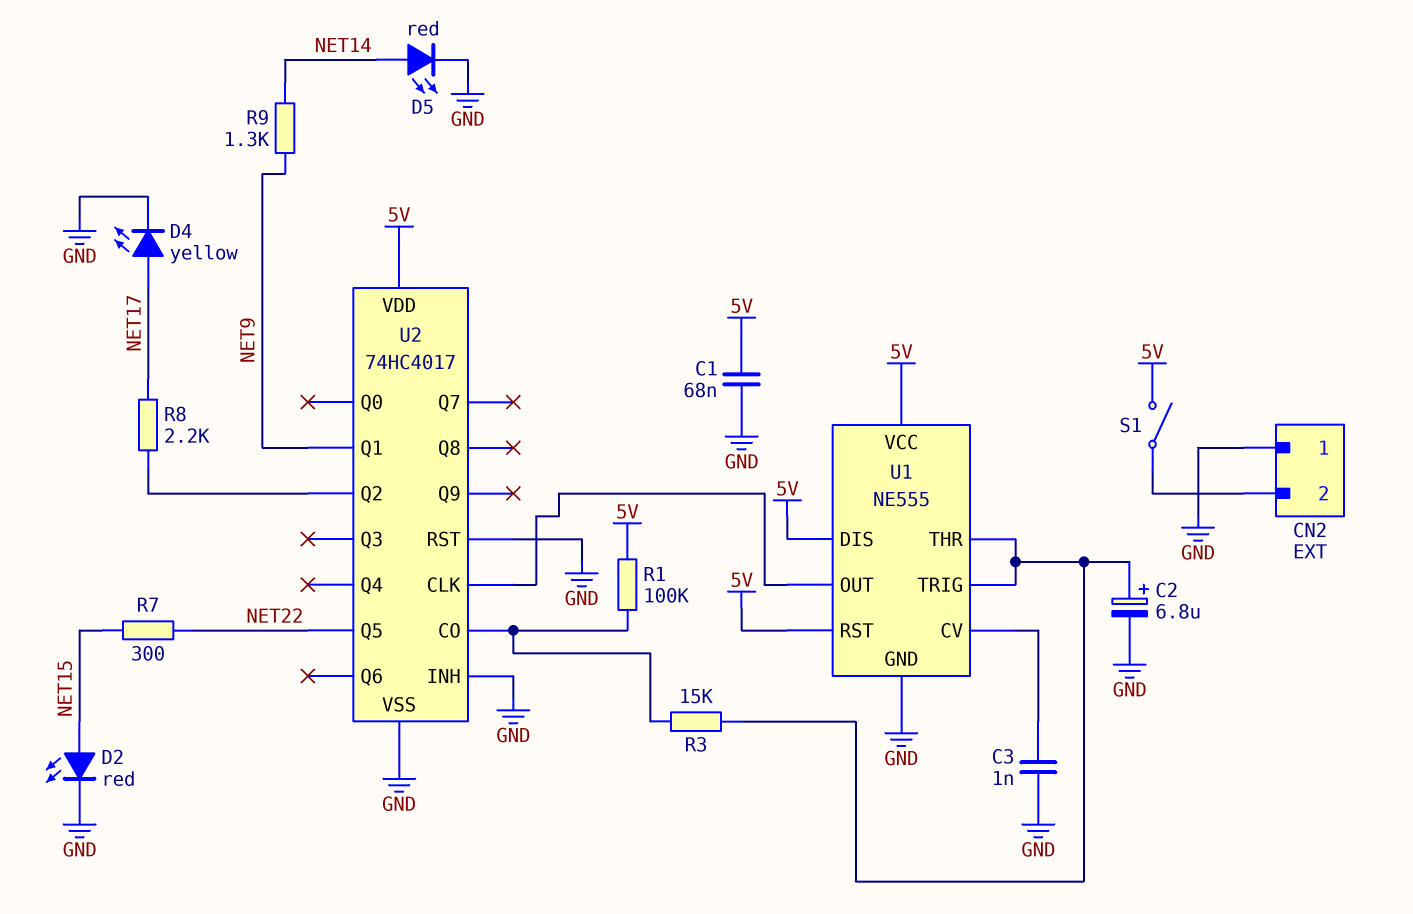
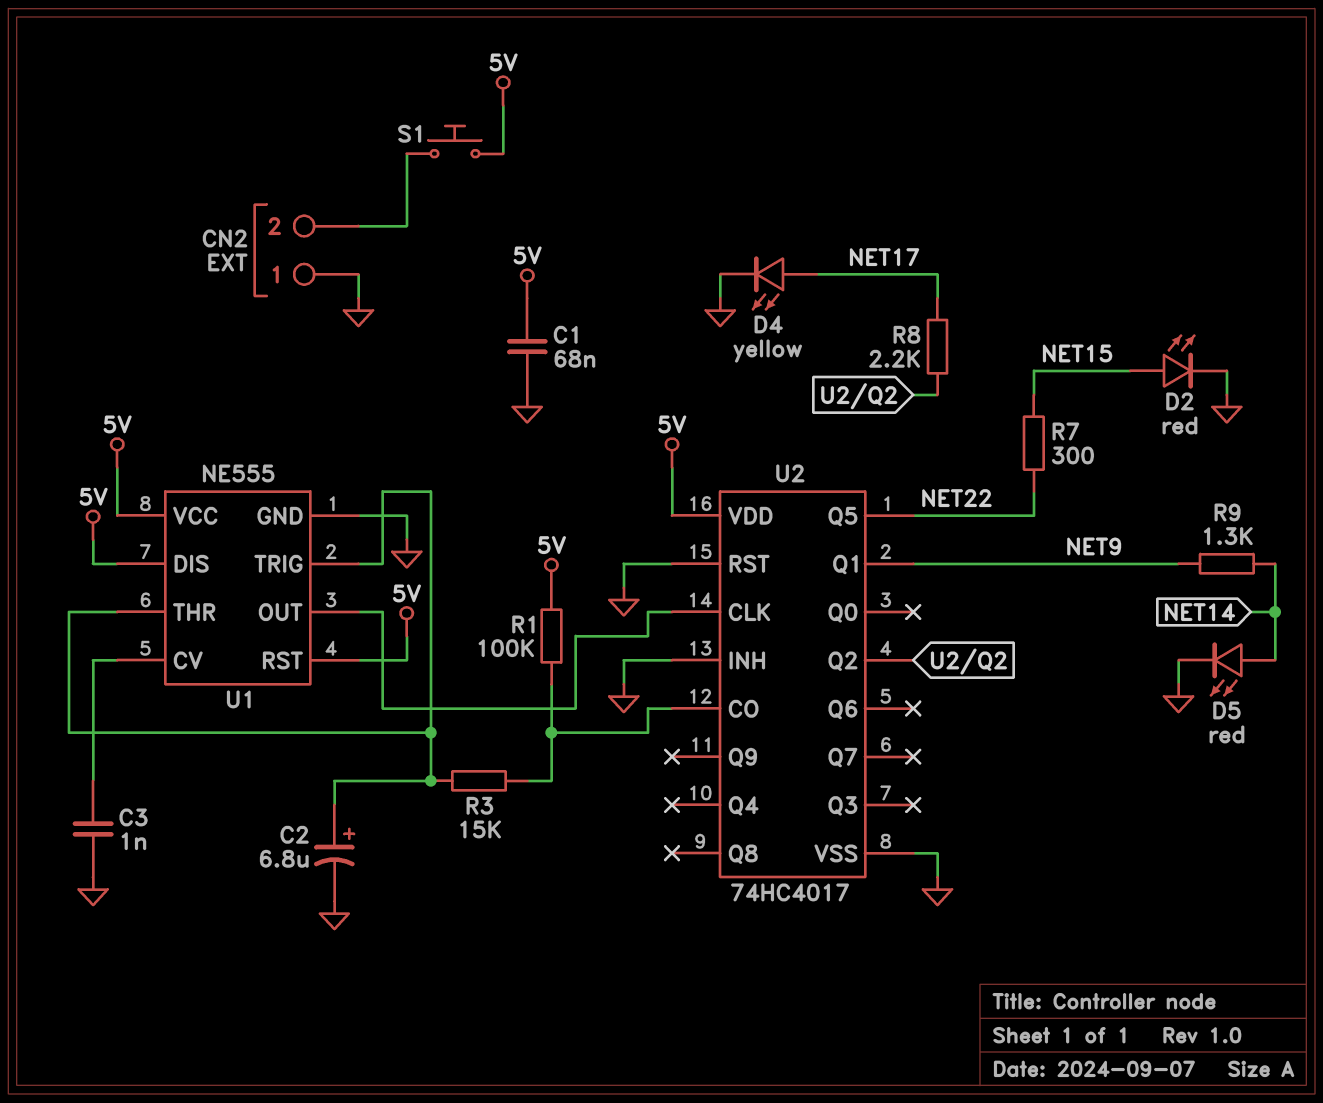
S1: switch (5V, CN2/2) -> button (5V, CN2/2)

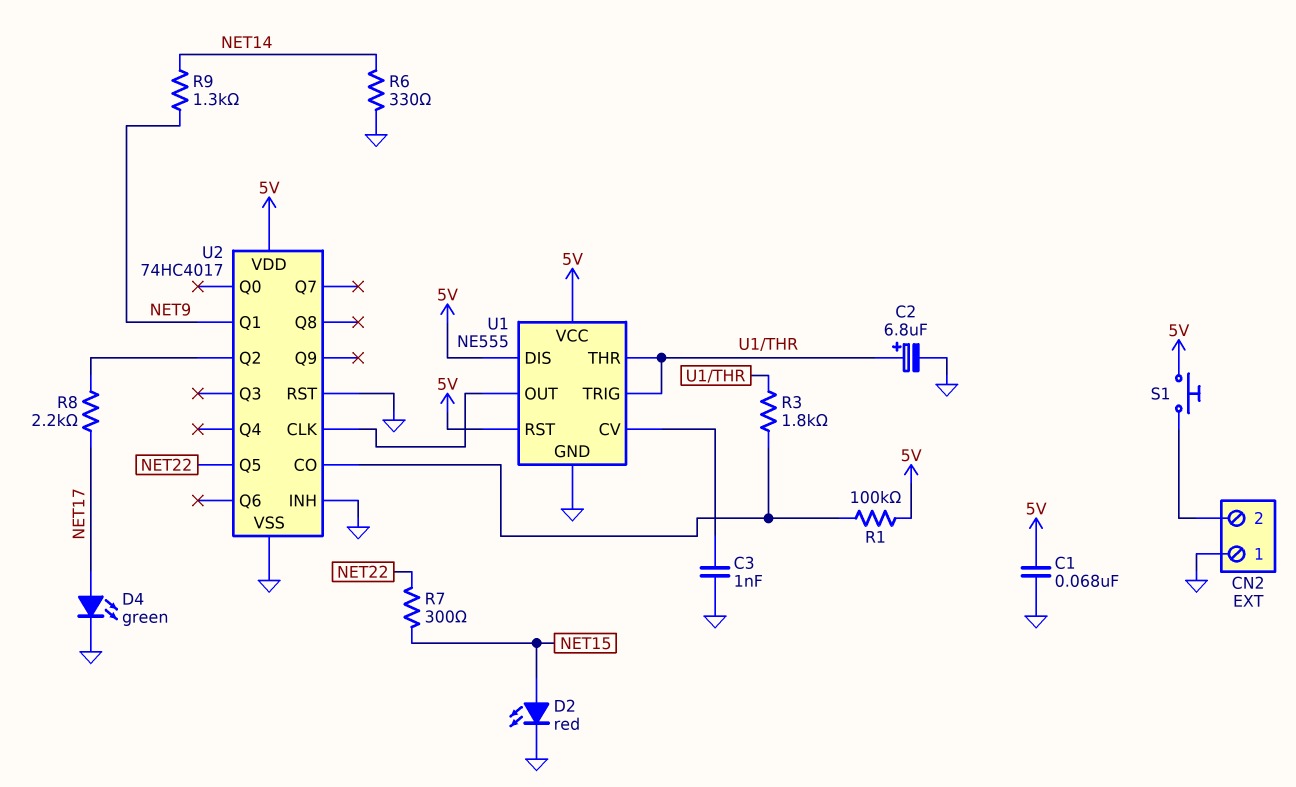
D4: LED yellow (A NET17, K GND) -> LED green (A NET17, K GND)
D5: LED red (A NET14, K GND) -> none
R3: 15k (U1/THR, U2/CO) -> 1.8k (U1/THR, U2/CO)
R6: none -> 330 (GND, NET14)

